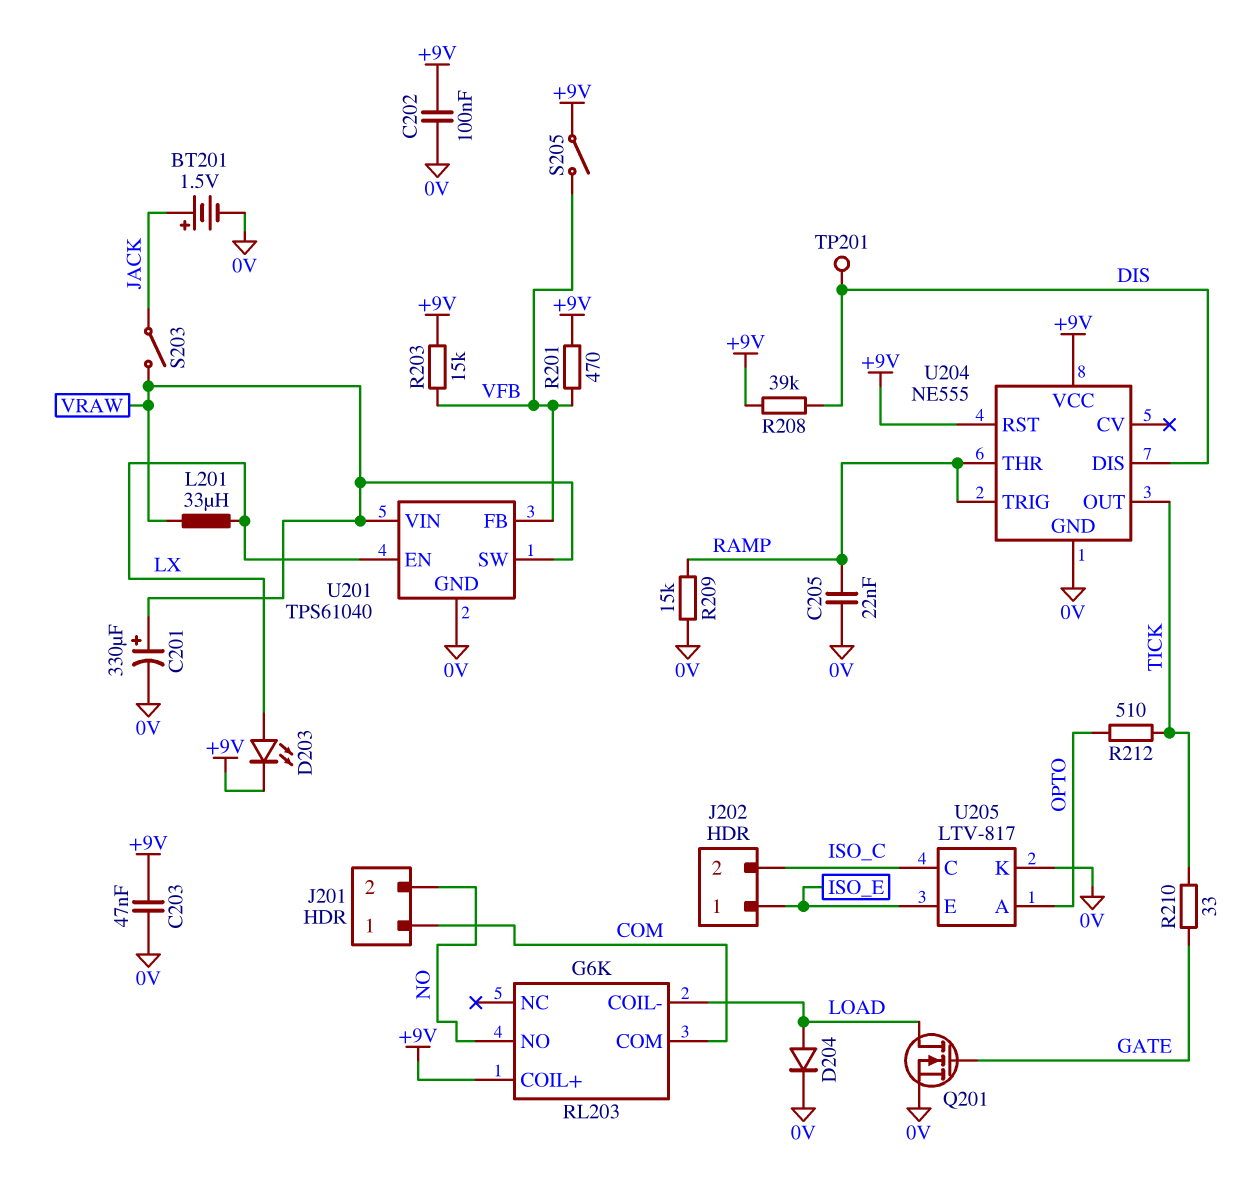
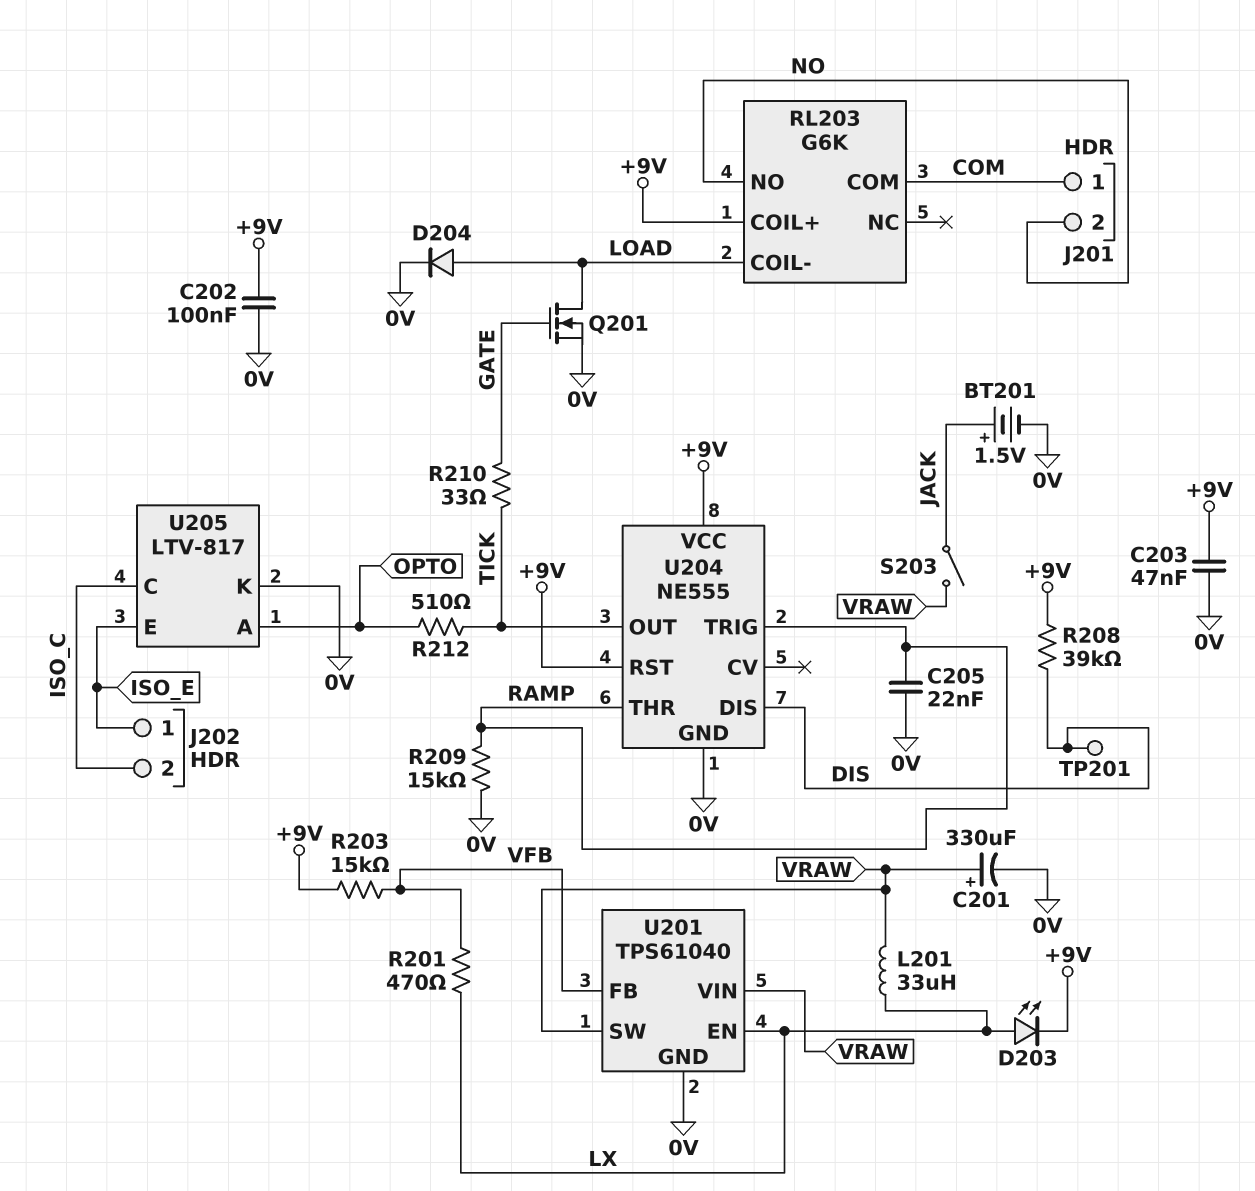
R201: 470 (+9V, VFB) -> 470 (LX, VFB)
S205: switch (+9V, VFB) -> none

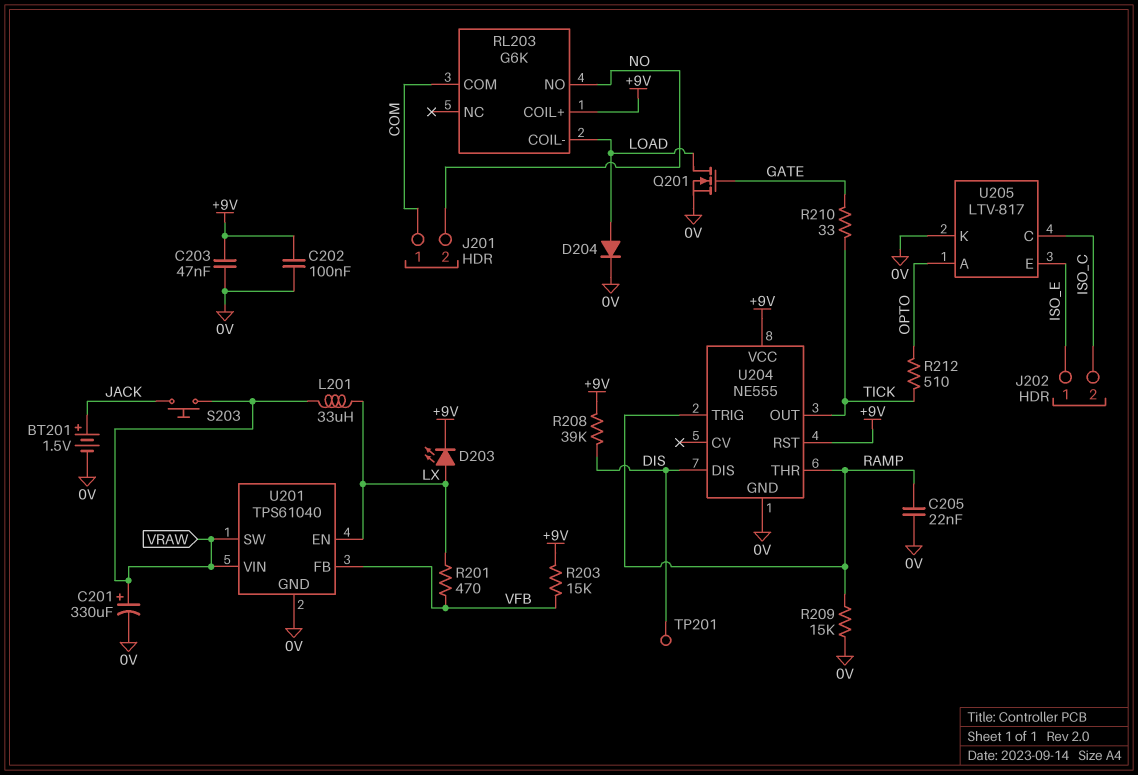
S203: switch (JACK, VRAW) -> button (JACK, VRAW)

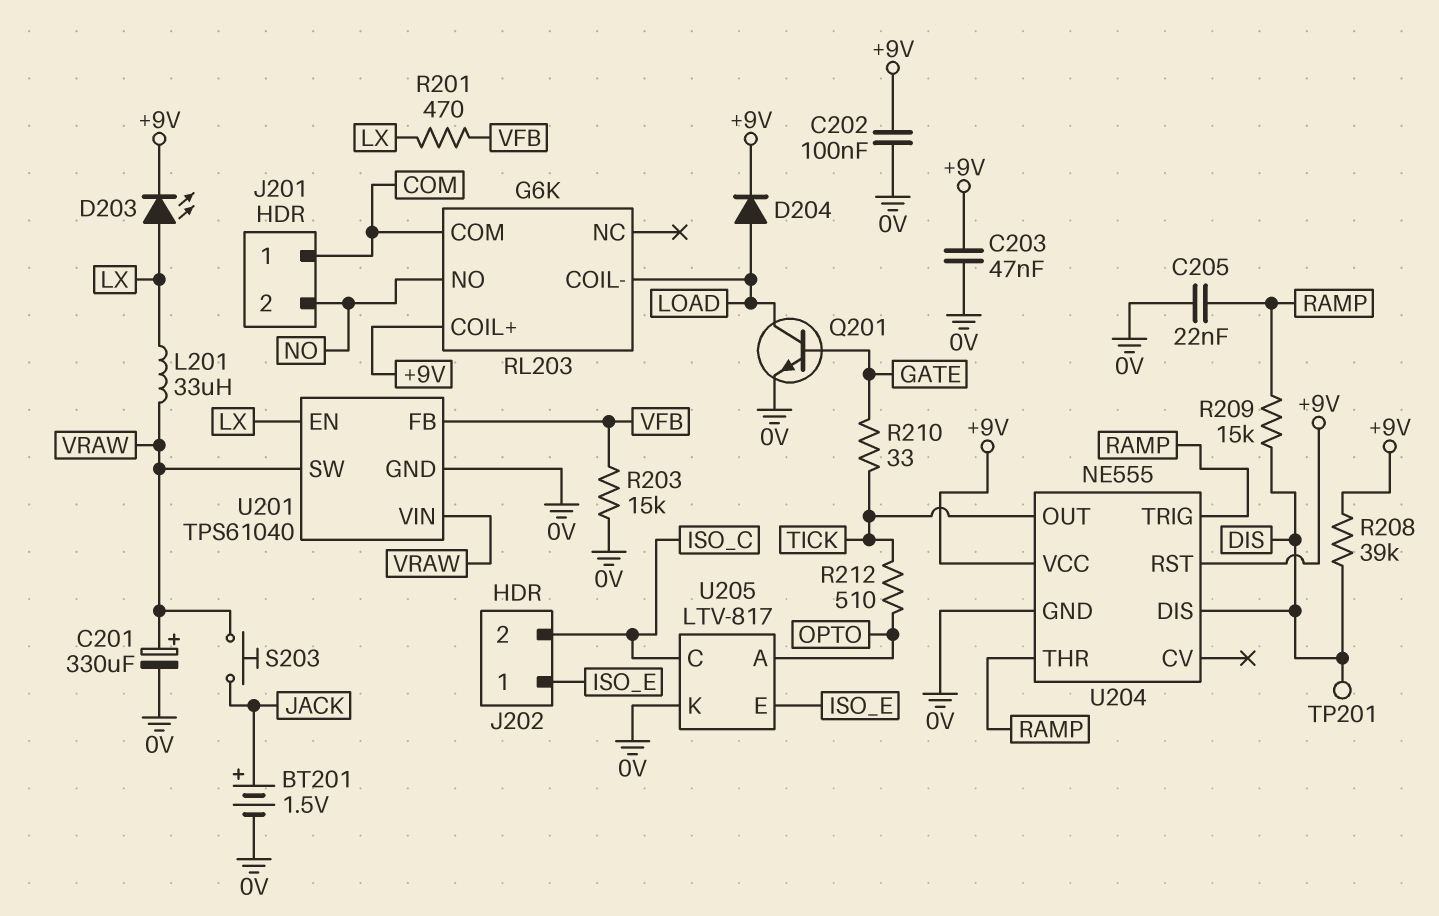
D204: diode (A LOAD, K 0V) -> diode (A LOAD, K +9V)
Q201: NMOS (G GATE, D LOAD, S 0V) -> NPN (B GATE, C LOAD, E 0V)
R203: 15k (+9V, VFB) -> 15k (0V, VFB)
R209: 15k (0V, RAMP) -> 15k (DIS, RAMP)

